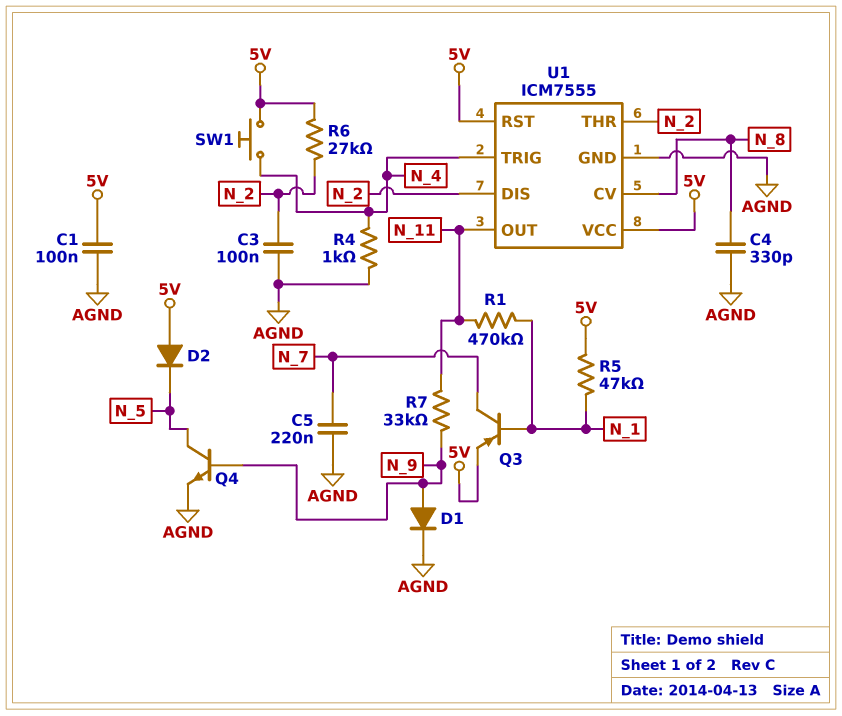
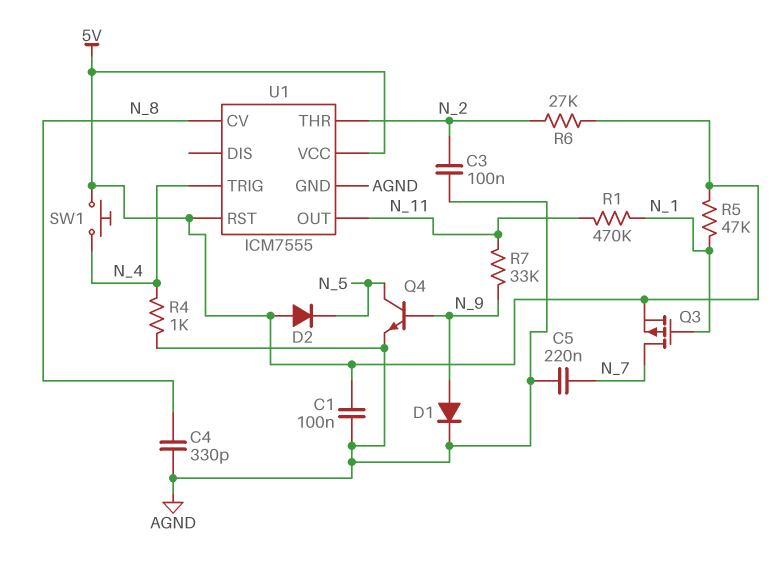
Q3: PNP (B N_1, C N_7, E 5V) -> PMOS (G N_1, D N_7, S 5V)
U1 pin DIS: N_2 -> none

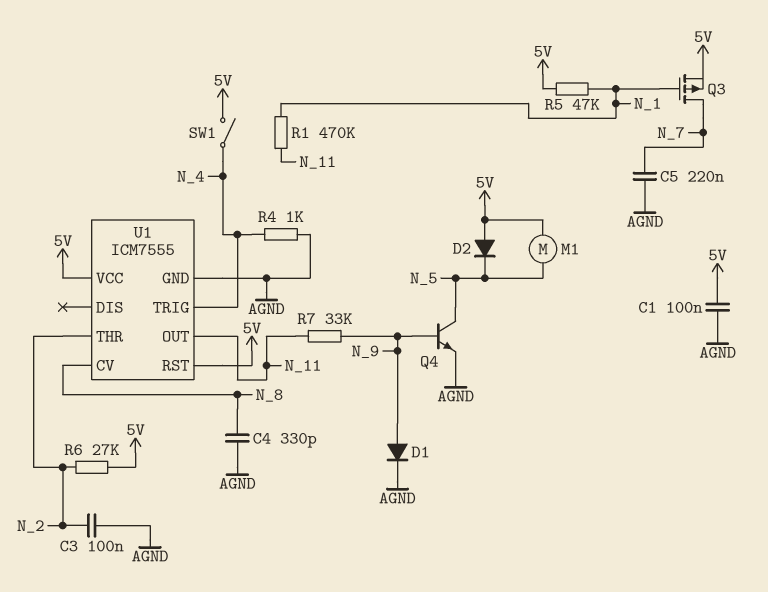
M1: none -> motor (5V, N_5)
SW1: button (5V, N_4) -> switch (5V, N_4)

